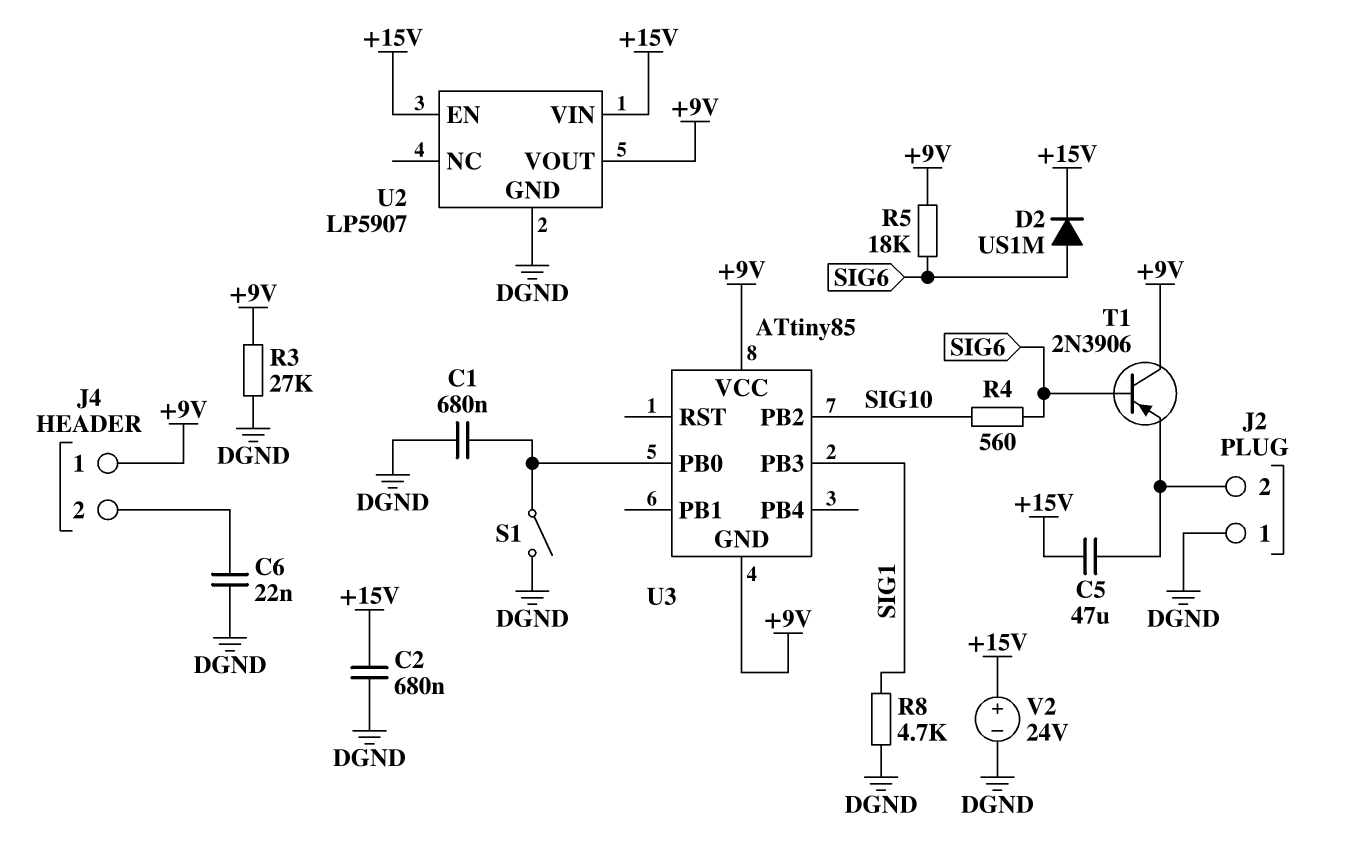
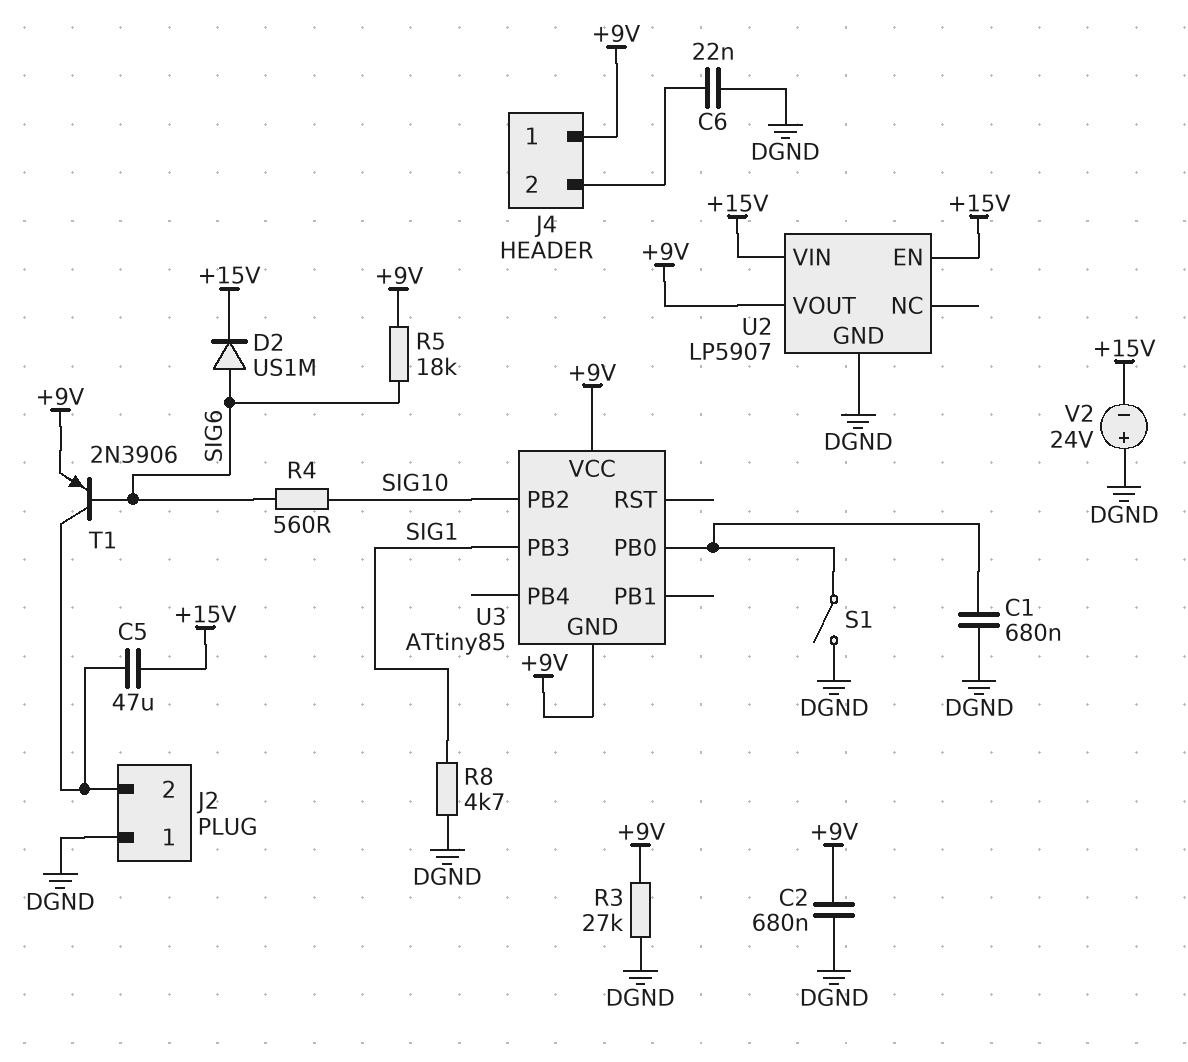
C2: 680nF (+15V, DGND) -> 680nF (+9V, DGND)
T1: PNP 2N3906 (B SIG6, C +9V, E J2/2) -> PNP 2N3906 (B SIG6, C J2/2, E +9V)
V2: 24V (plus +15V, minus DGND) -> 24V (plus DGND, minus +15V)

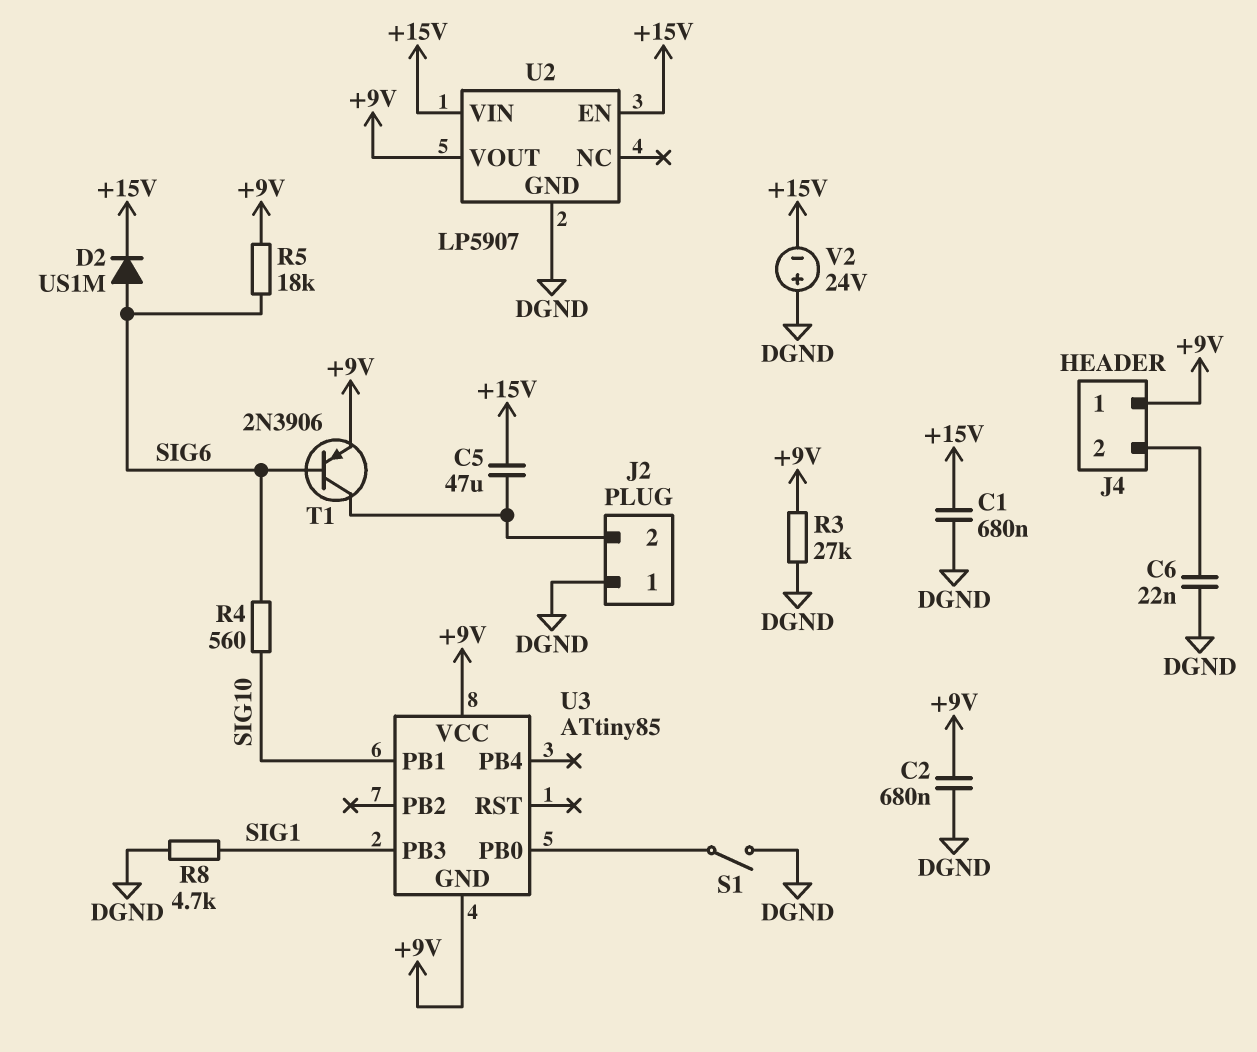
C1: 680nF (DGND, U3/PB0) -> 680nF (+15V, DGND)
U3 pin PB1: none -> SIG10
U3 pin PB2: SIG10 -> none

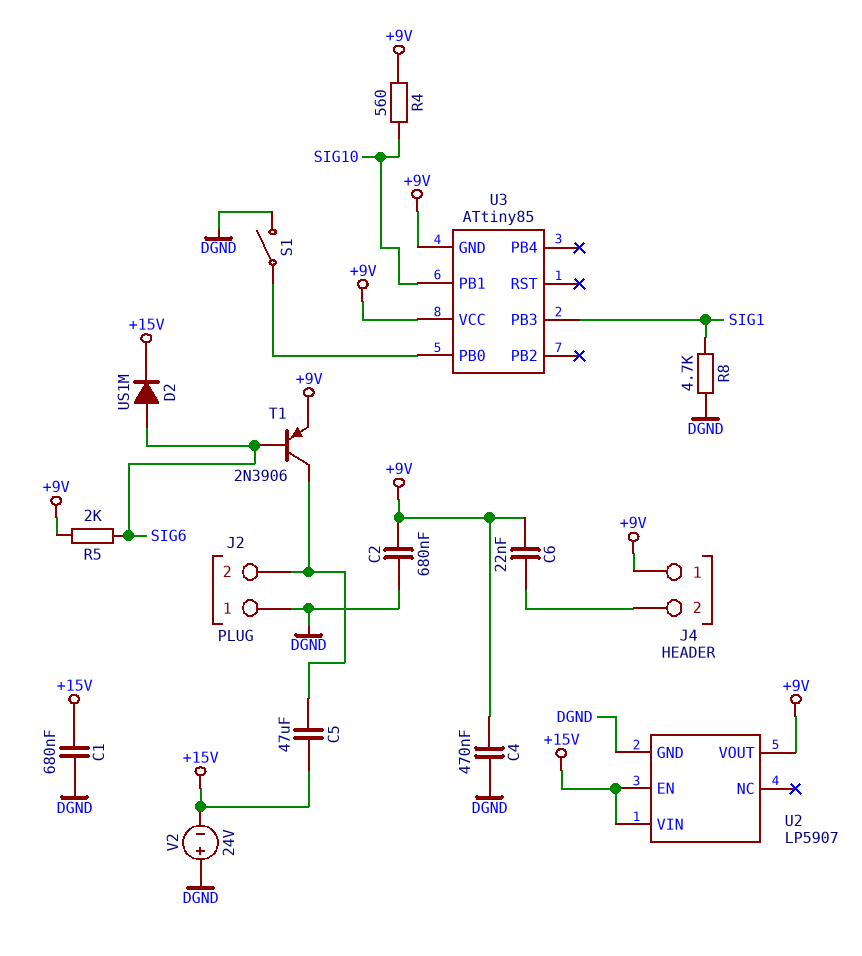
C4: none -> 470nF (+9V, DGND)
C6: 22nF (DGND, J4/2) -> 22nF (+9V, J4/2)
R3: 27k (+9V, DGND) -> none
R4: 560 (SIG6, SIG10) -> 560 (+9V, SIG10)
R5: 18k (+9V, SIG6) -> 2k (+9V, SIG6)

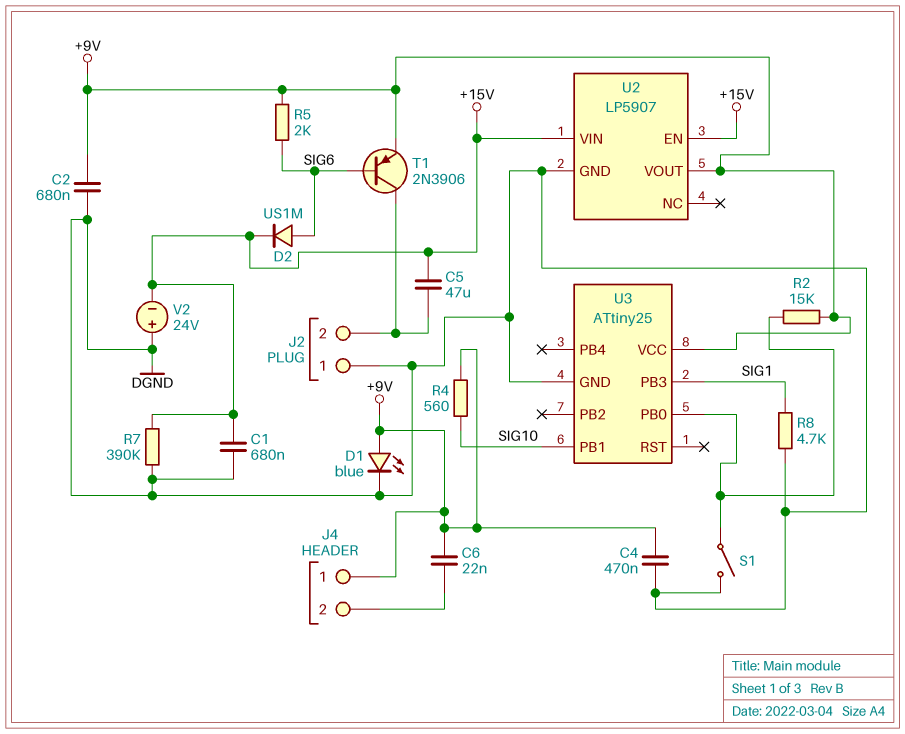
D1: none -> LED blue (A +9V, K DGND)
R2: none -> 15k (+9V, U3/PB0)
R7: none -> 390k (+15V, DGND)
U3: ATtiny85 -> ATtiny25
U3 pin GND: +9V -> DGND

